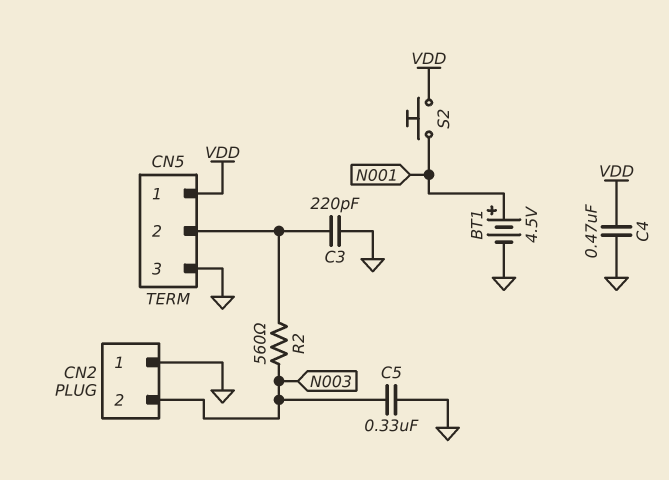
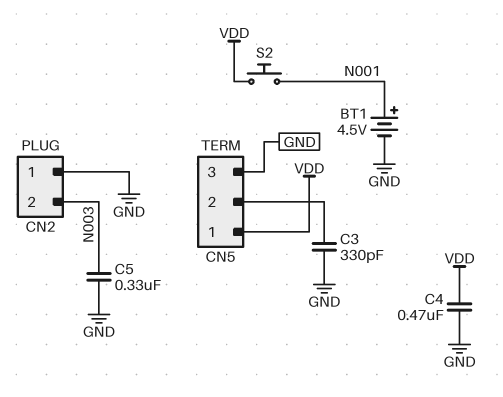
C3: 220pF (CN5/2, GND) -> 330pF (CN5/2, GND)
R2: 560 (CN5/2, N003) -> none

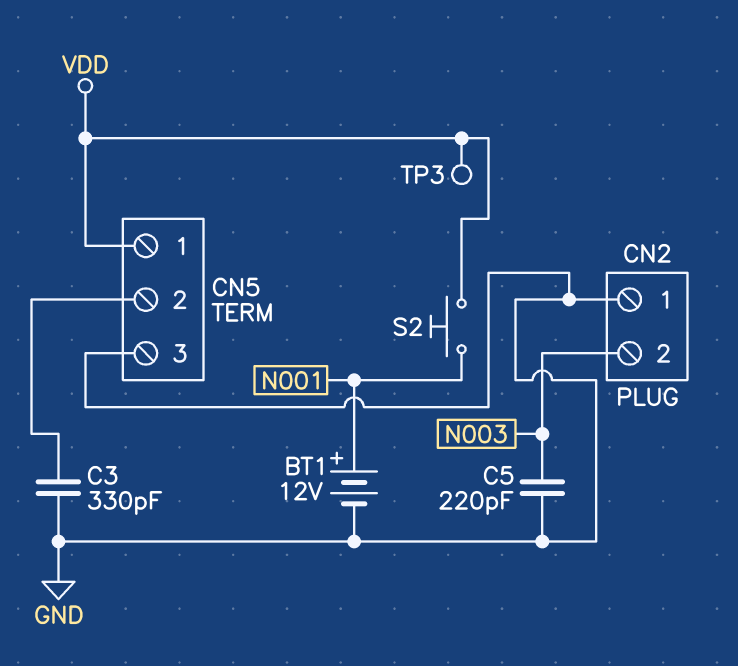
BT1: 4.5V (plus N001, minus GND) -> 12V (plus N001, minus GND)
C4: 470nF (GND, VDD) -> none
C5: 330nF (GND, N003) -> 220pF (GND, N003)
TP3: none -> test point (VDD)

